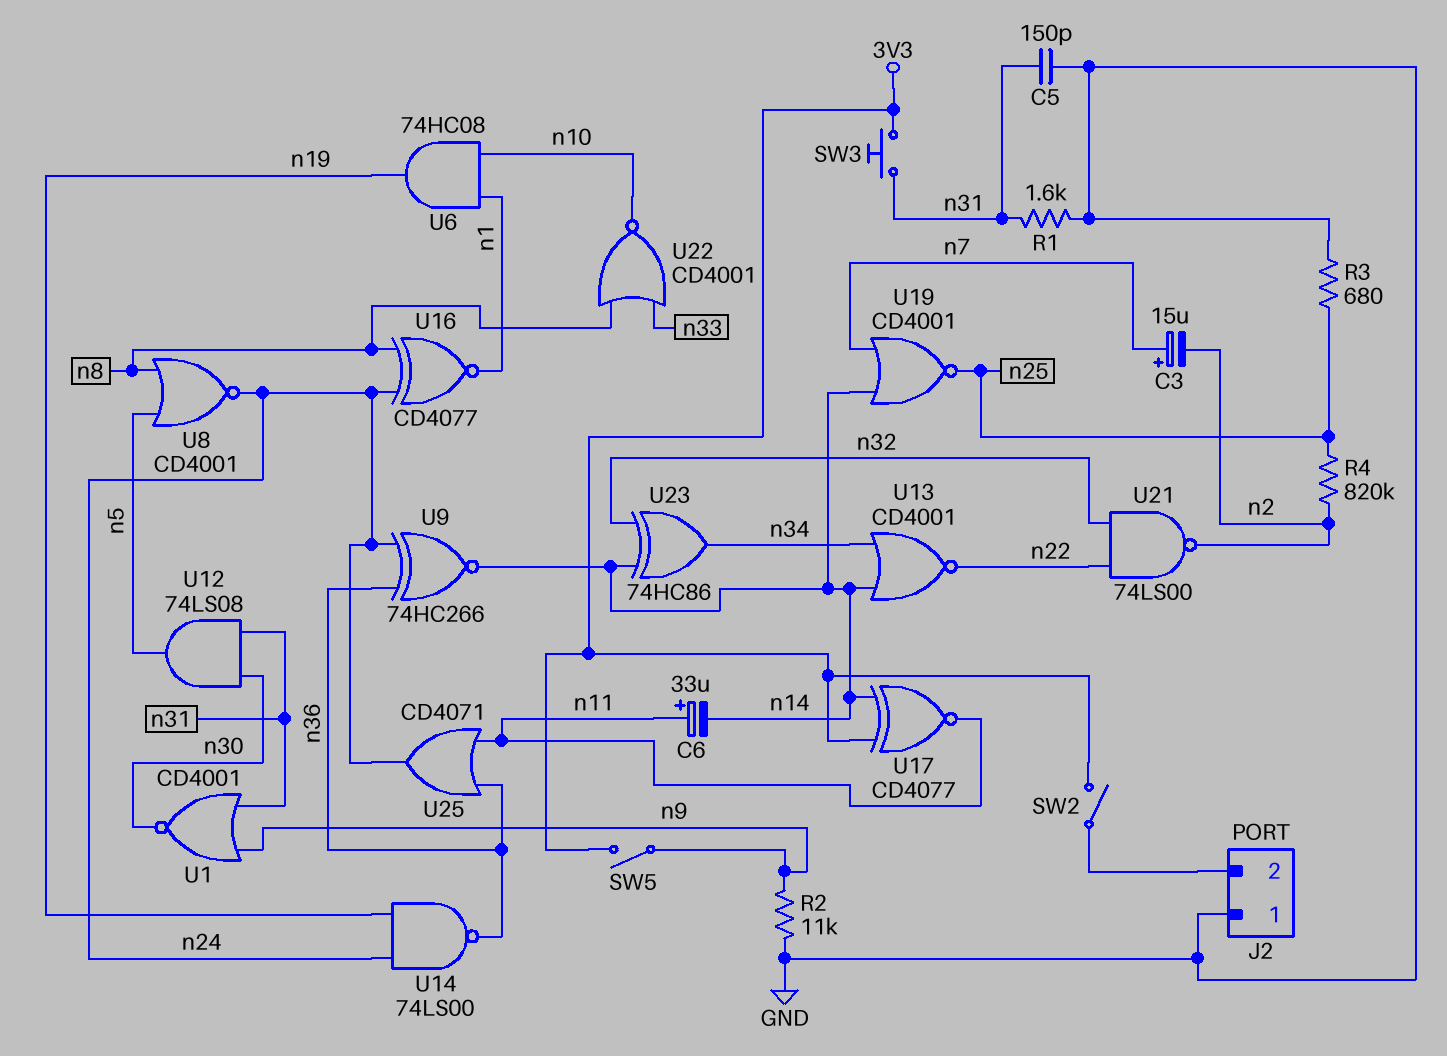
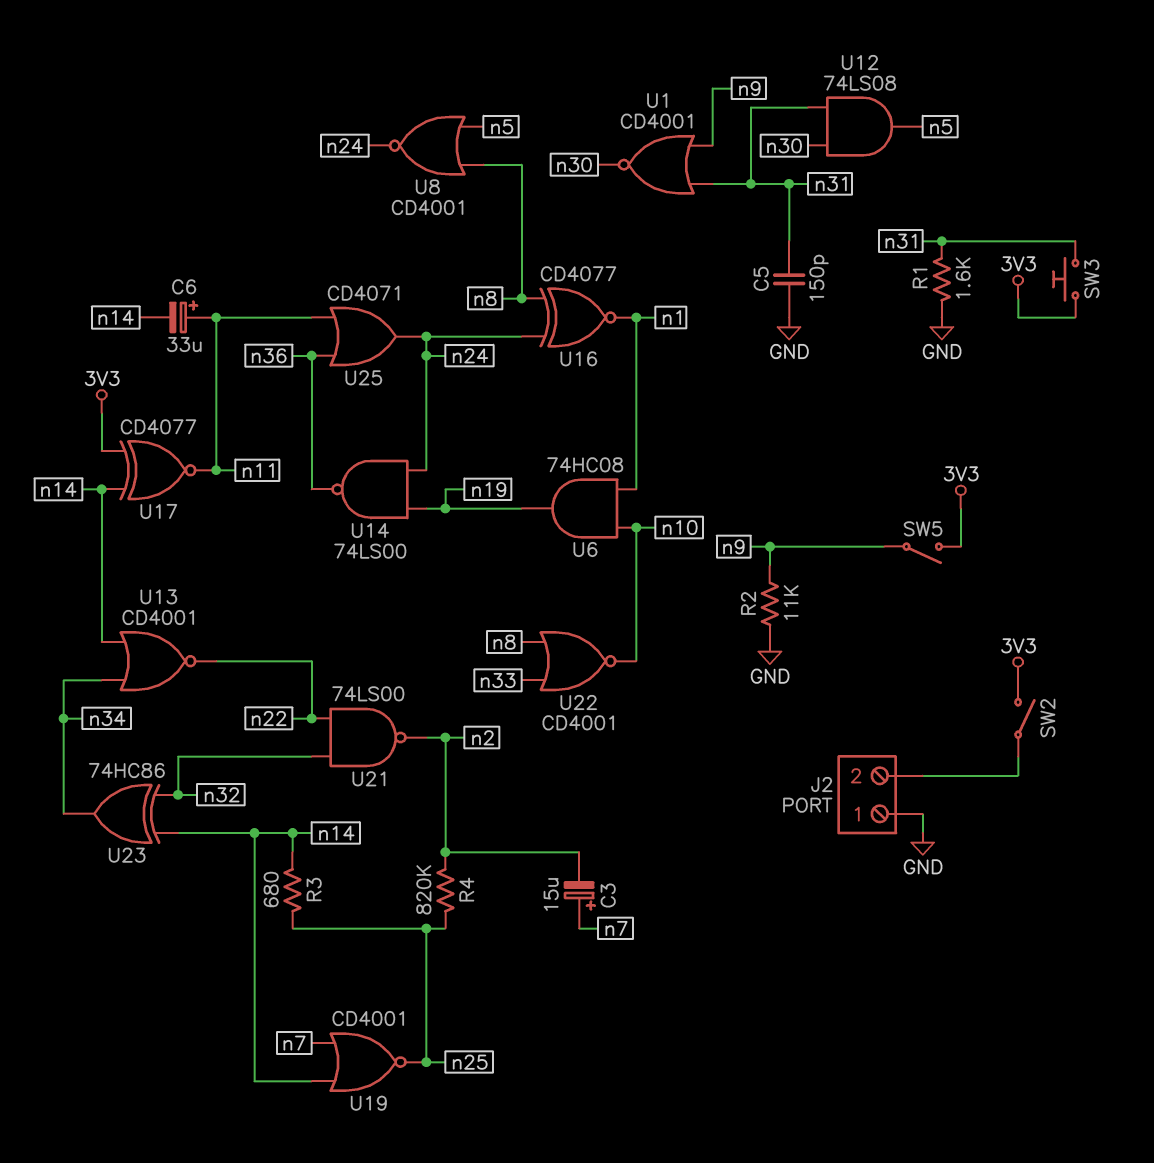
R3: 680 (GND, n25) -> 680 (n14, n25)
U9: XNOR 74HC266 (in n24, in n36, out n14) -> none

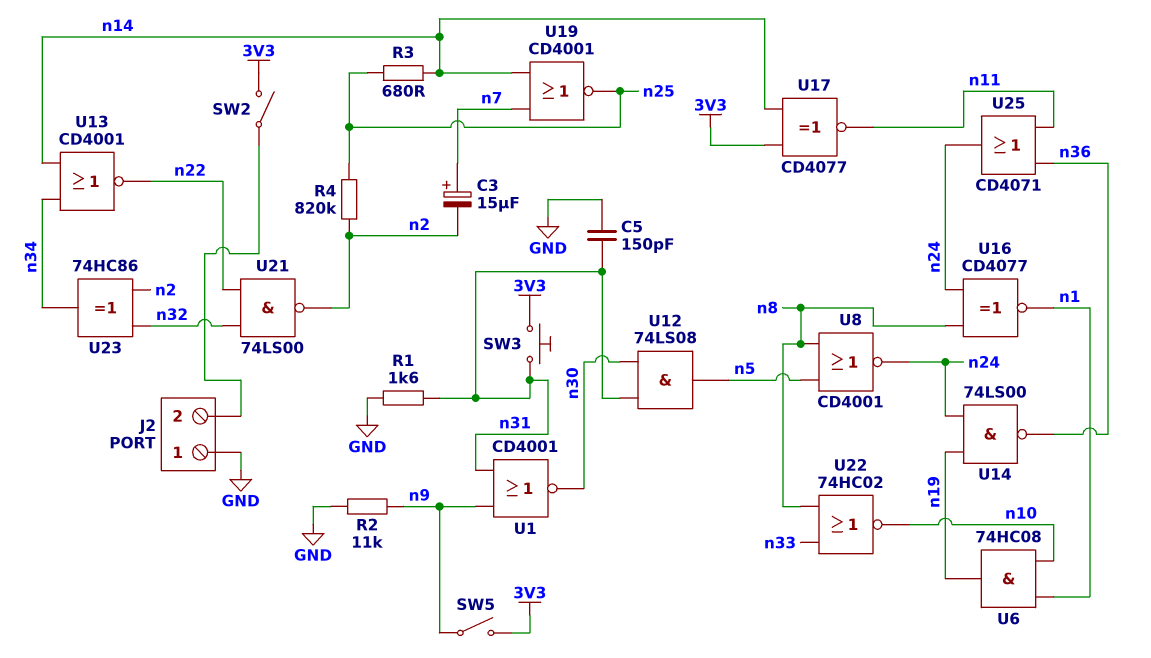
C6: 33uF (plus n11, minus n14) -> none
U22: NOR CD4001 (in n8, in n33, out n10) -> NOR 74HC02 (in n8, in n33, out n10)
U23: XOR 74HC86 (in n14, in n32, out n34) -> XOR 74HC86 (in n2, in n32, out n34)

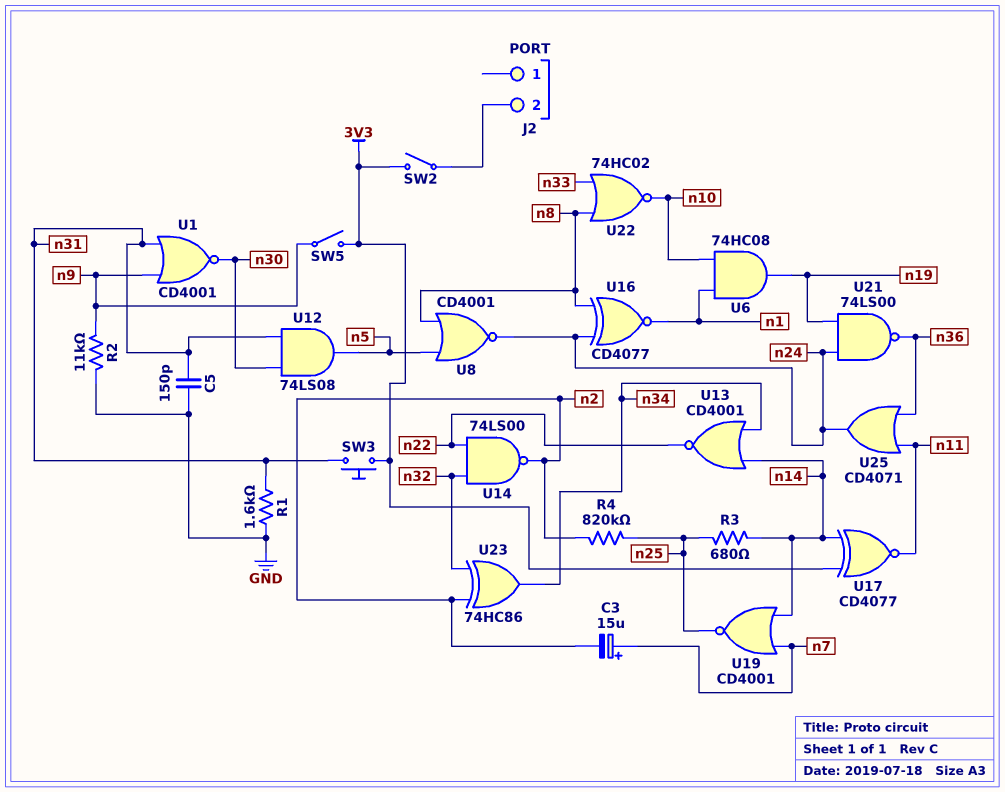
J2 pin 1: GND -> none
U14: NAND 74LS00 (in n19, in n24, out n36) -> NAND 74LS00 (in n22, in n32, out n2)
U21: NAND 74LS00 (in n22, in n32, out n2) -> NAND 74LS00 (in n19, in n24, out n36)

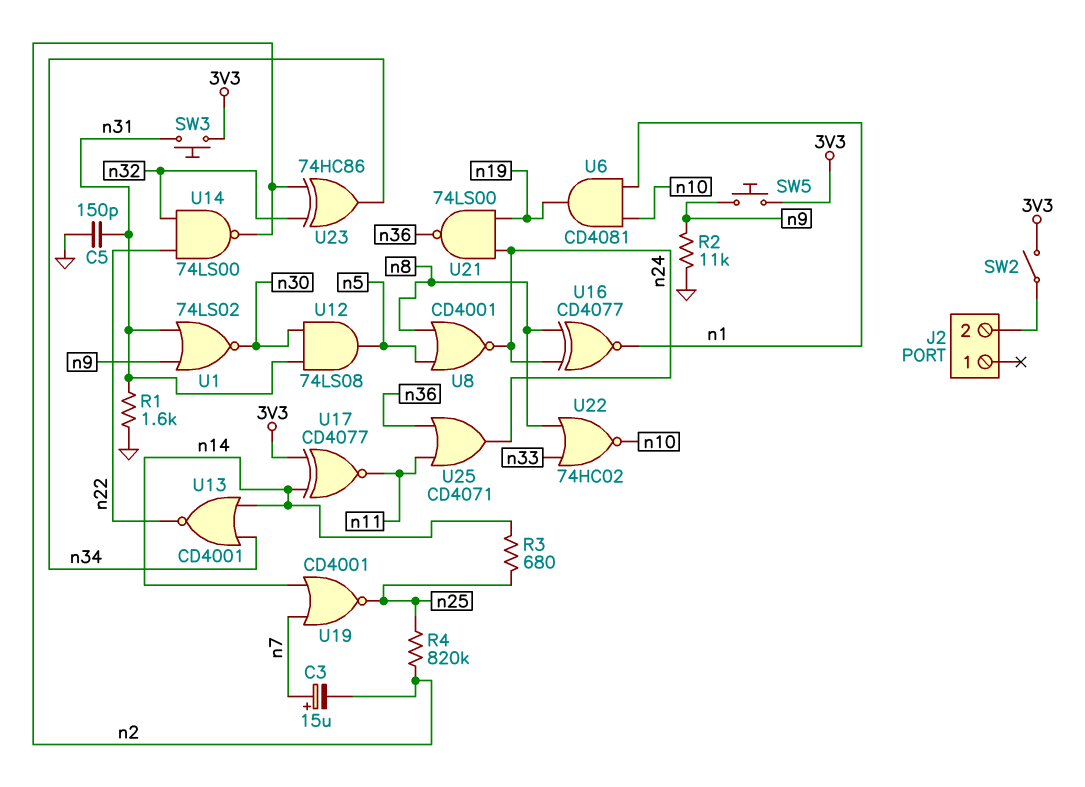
SW5: switch (3V3, n9) -> button (3V3, n9)
U1: NOR CD4001 (in n9, in n31, out n30) -> NOR 74LS02 (in n9, in n31, out n30)
U6: AND 74HC08 (in n1, in n10, out n19) -> AND CD4081 (in n1, in n10, out n19)

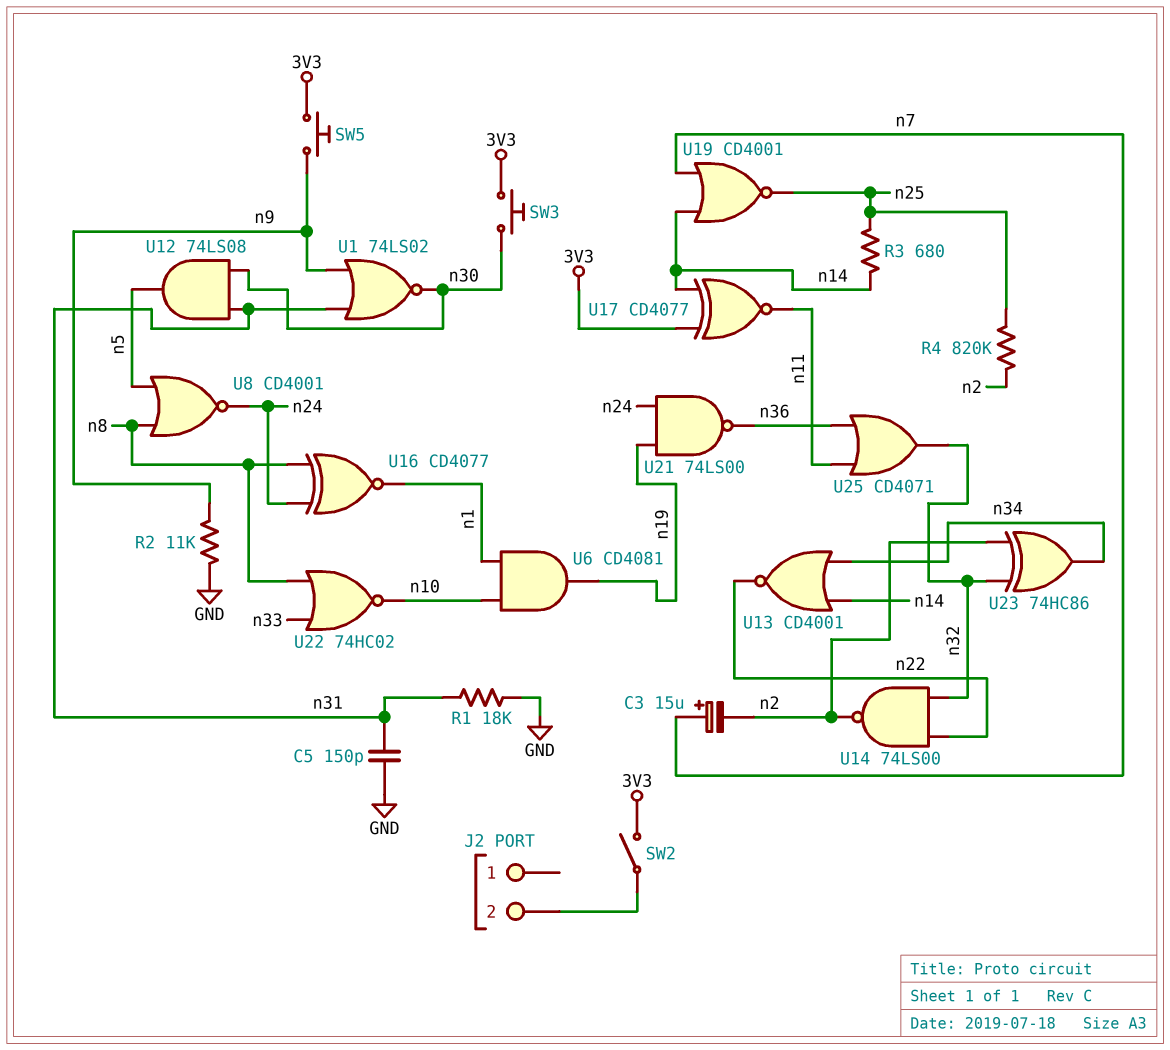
R1: 1.6k (GND, n31) -> 18k (GND, n31)
SW3: button (3V3, n31) -> button (3V3, n30)
U25: OR CD4071 (in n11, in n36, out n24) -> OR CD4071 (in n11, in n36, out n32)

